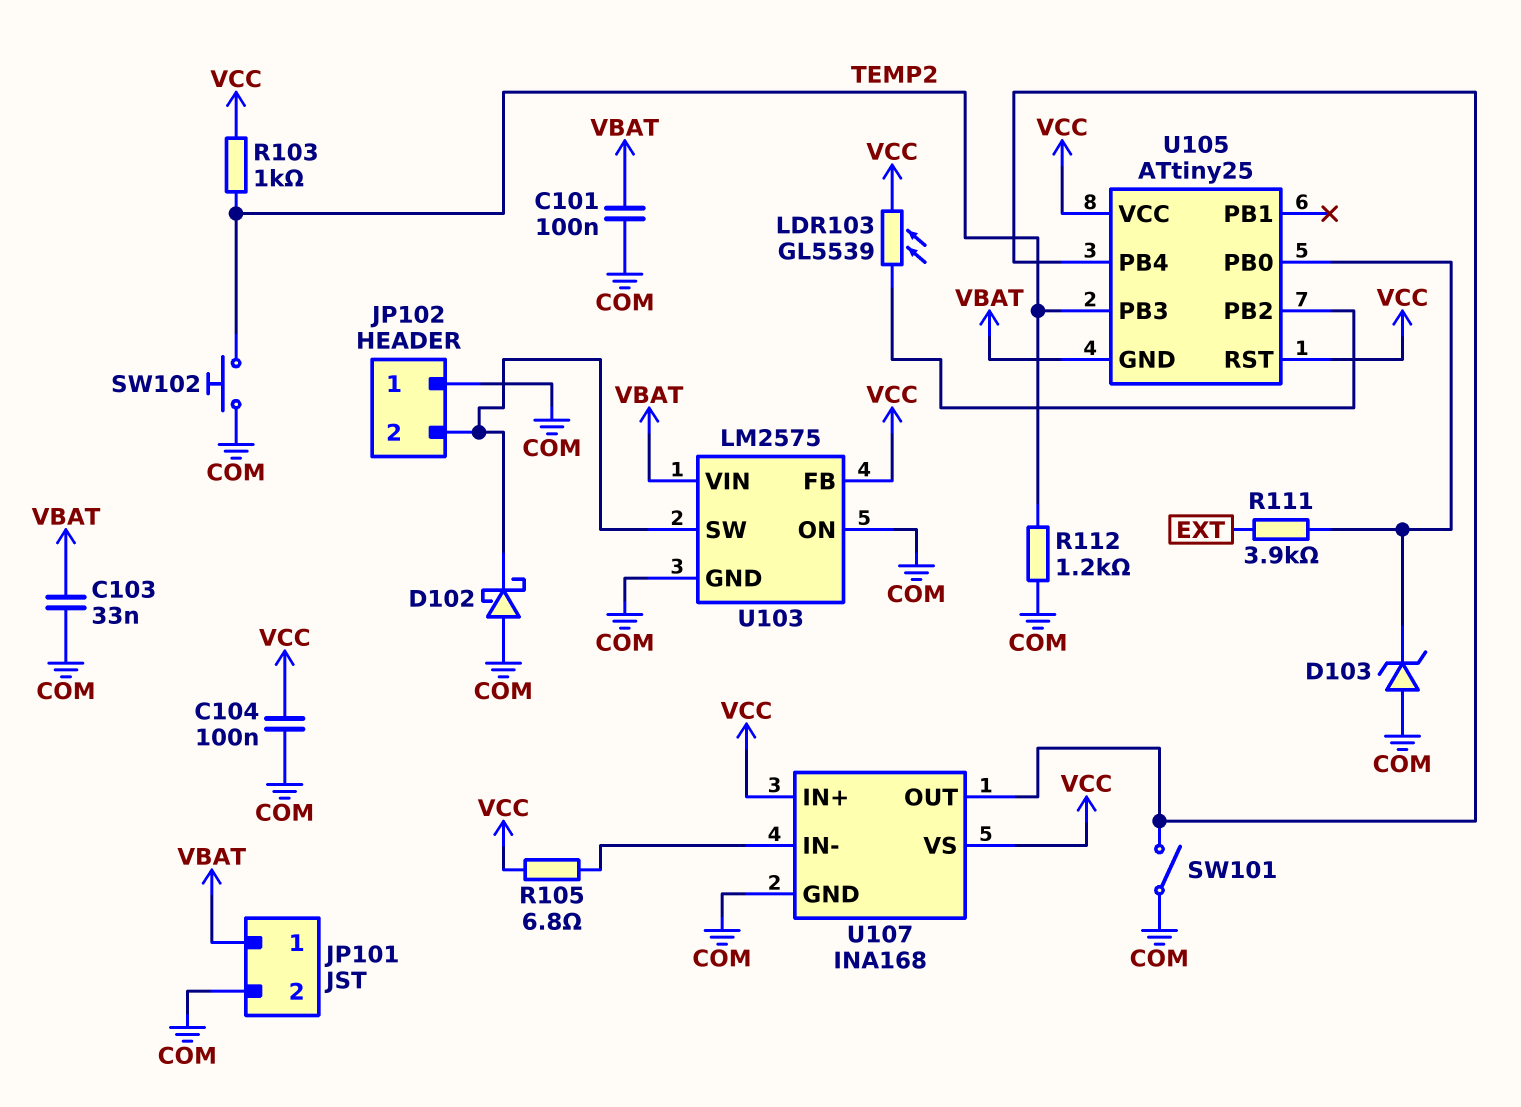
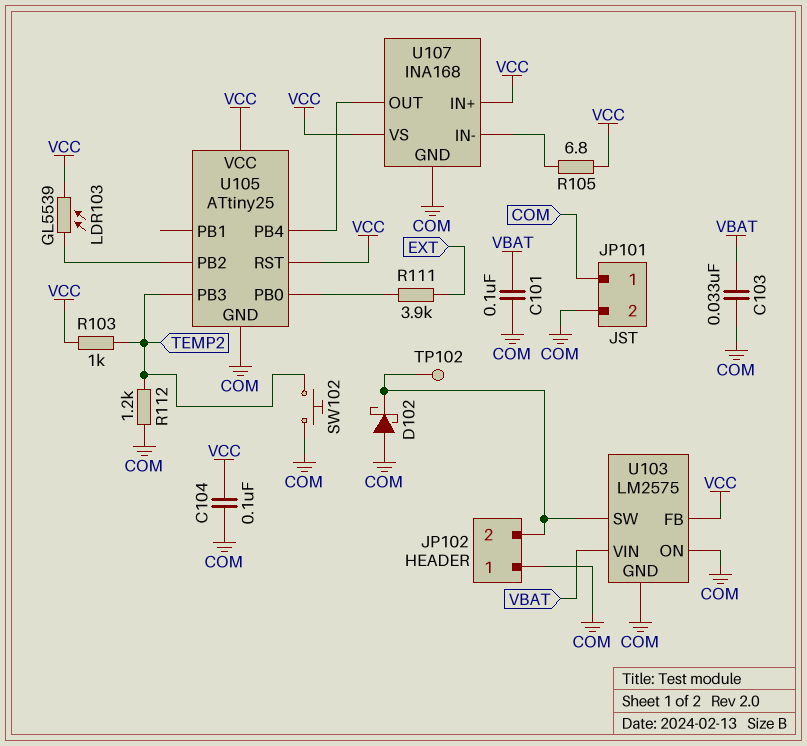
D103: zener (A COM, K U105/PB0) -> none
JP101 pin 1: VBAT -> COM
SW101: switch (COM, U105/PB4) -> none
TP102: none -> test point (JP102/2)
U105 pin GND: VBAT -> COM

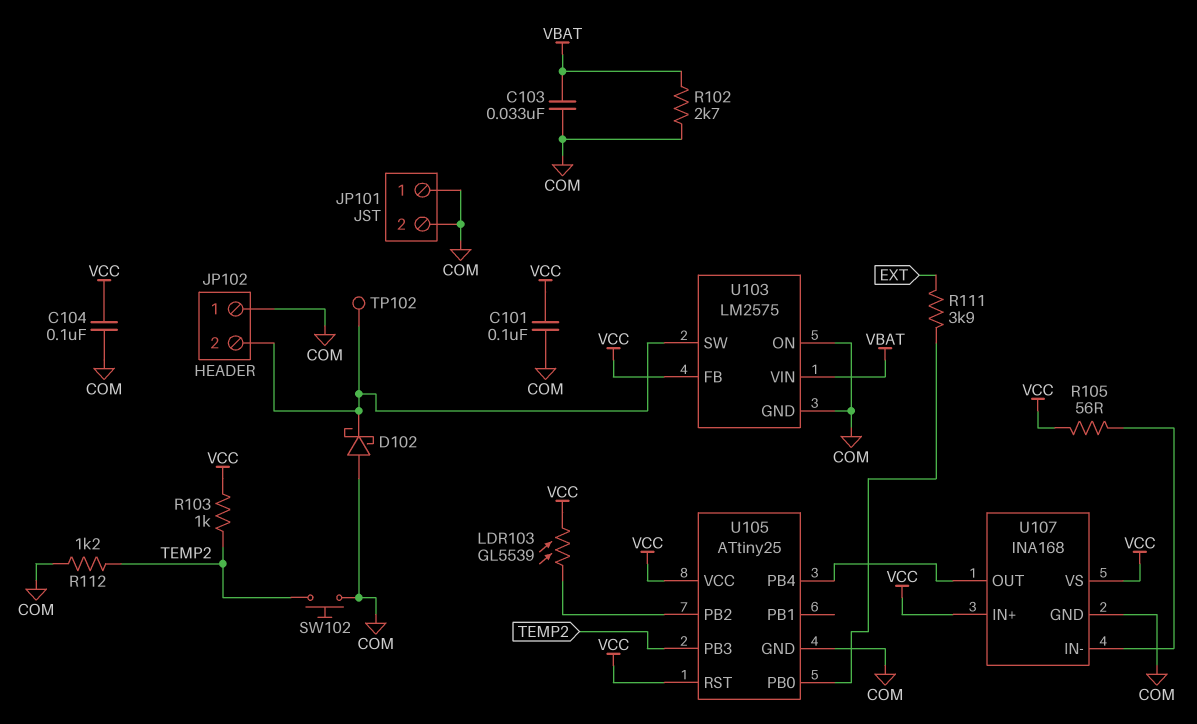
C101: 100nF (COM, VBAT) -> 100nF (COM, VCC)
R102: none -> 2.7k (COM, VBAT)
R105: 6.8 (U107/IN-, VCC) -> 56 (U107/IN-, VCC)

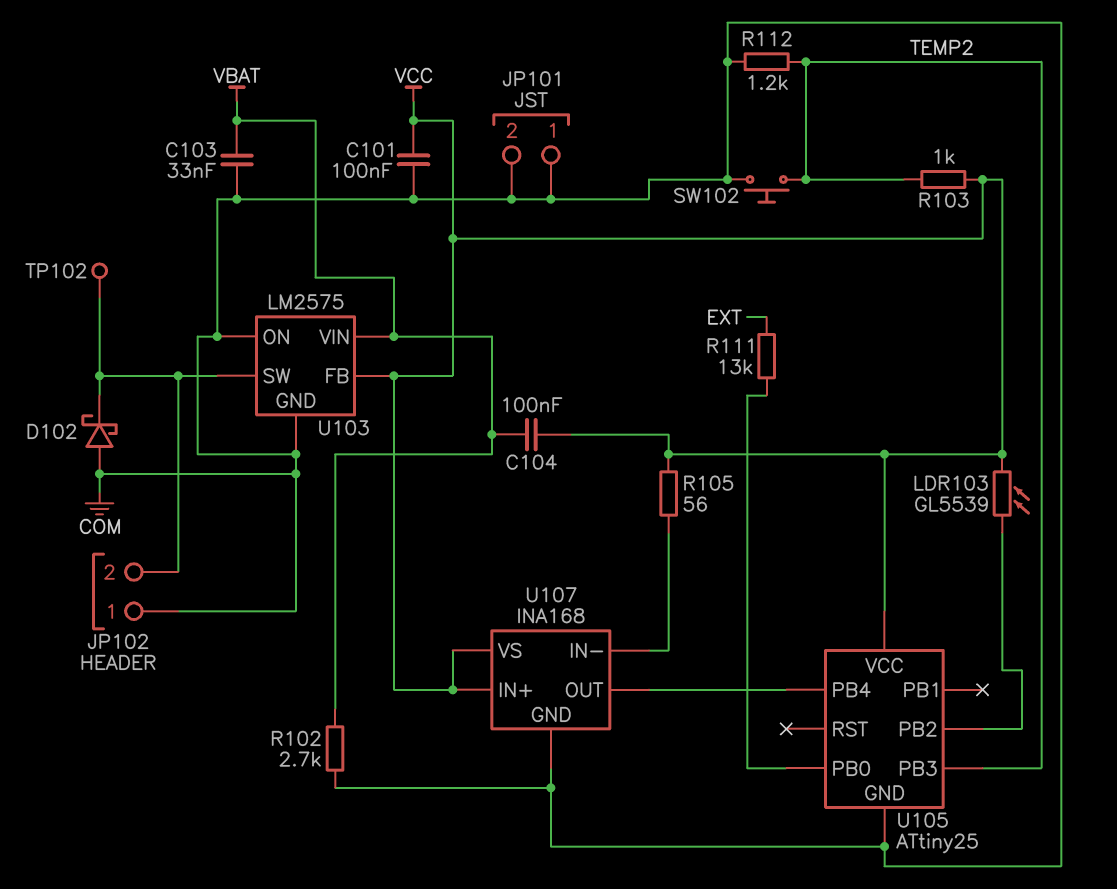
C104: 100nF (COM, VCC) -> 100nF (VBAT, VCC)
R111: 3.9k (EXT, U105/PB0) -> 13k (EXT, U105/PB0)
U105 pin RST: VCC -> none

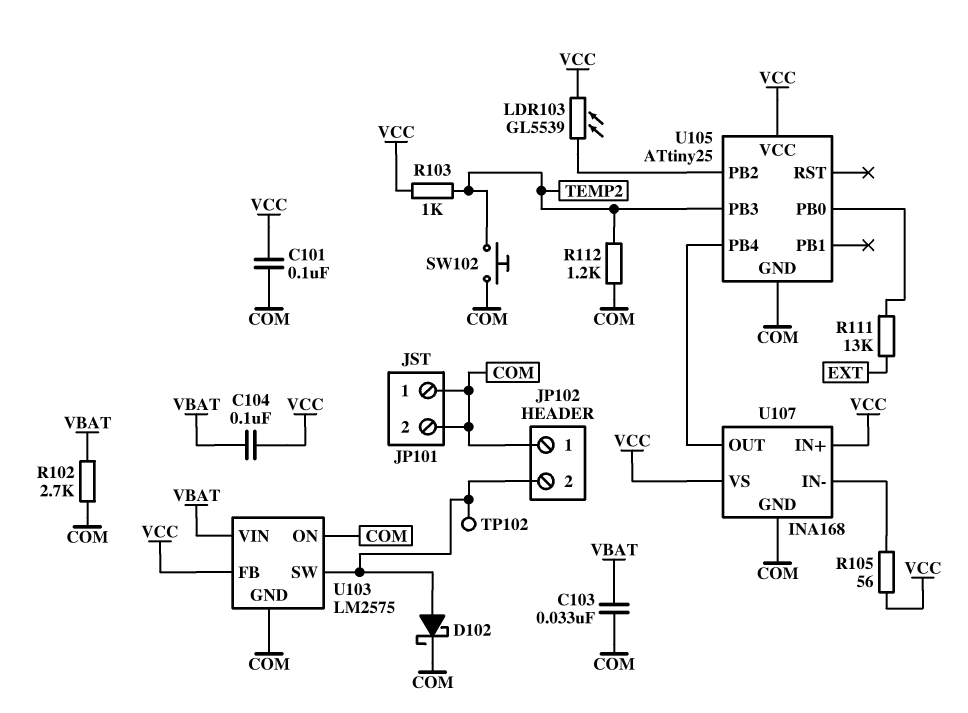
D102: schottky (A COM, K JP102/2) -> schottky (A JP102/2, K COM)

